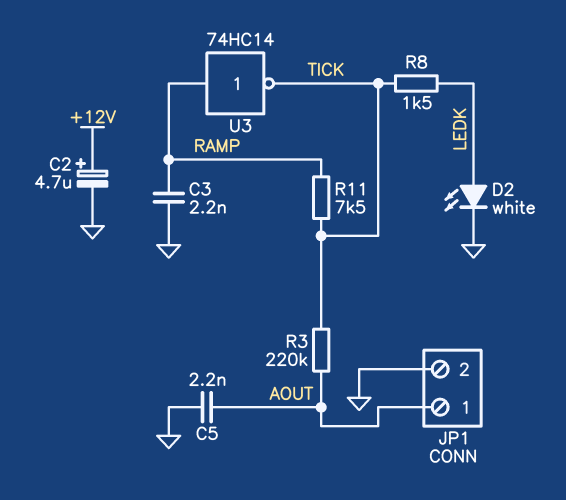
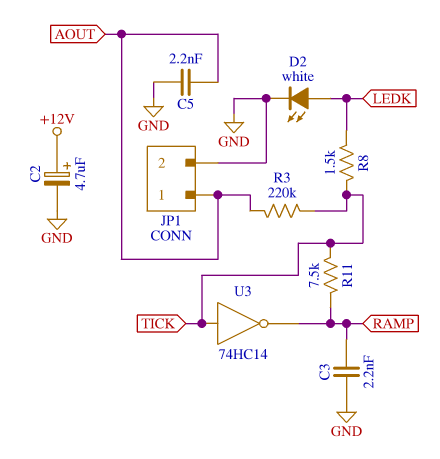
U3: NOT 74HC14 (in RAMP, out TICK) -> NOT 74HC14 (in TICK, out RAMP)

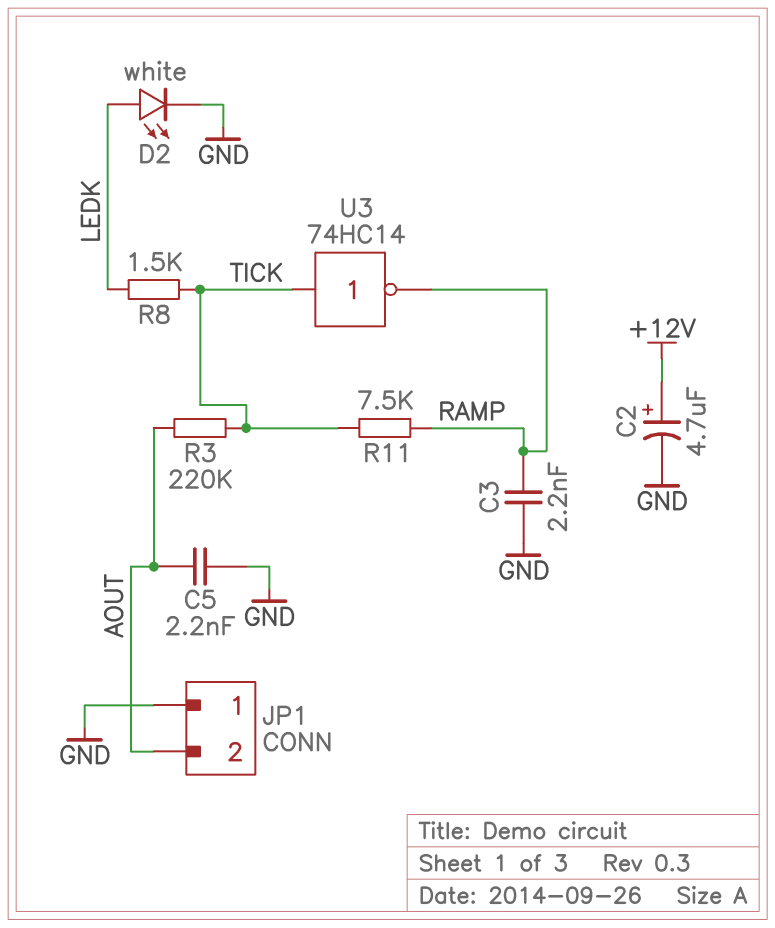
JP1 pin 1: AOUT -> GND
JP1 pin 2: GND -> AOUT

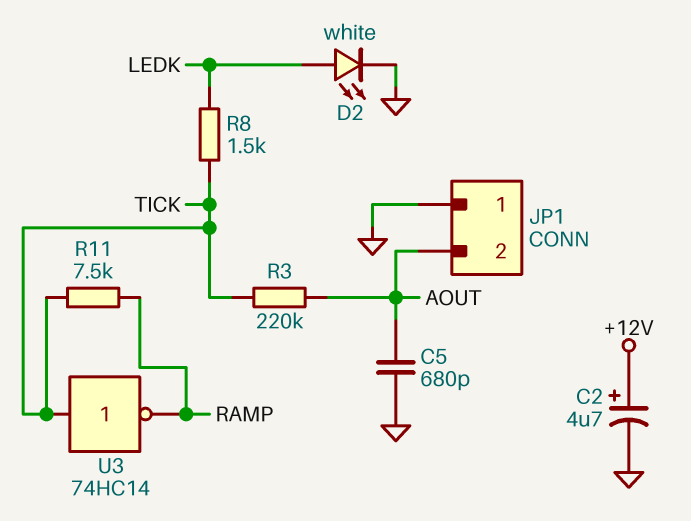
C3: 2.2nF (GND, RAMP) -> none
C5: 2.2nF (AOUT, GND) -> 680pF (AOUT, GND)

